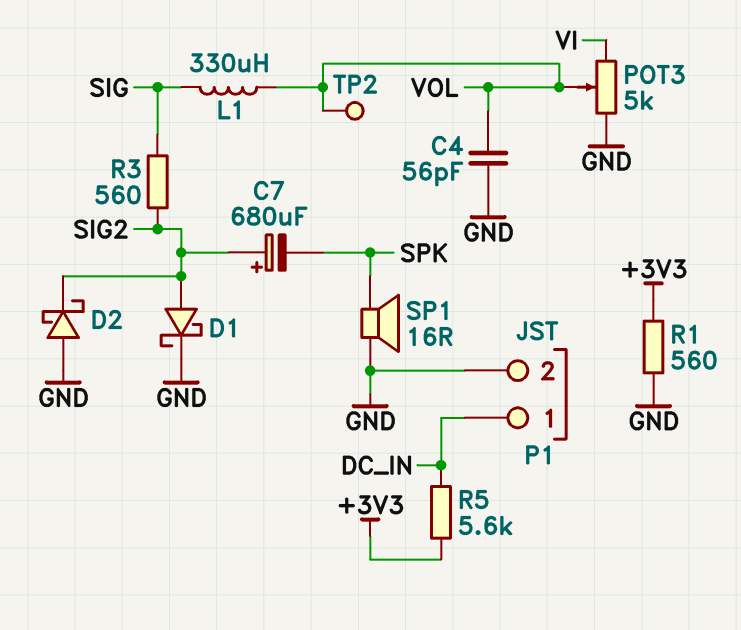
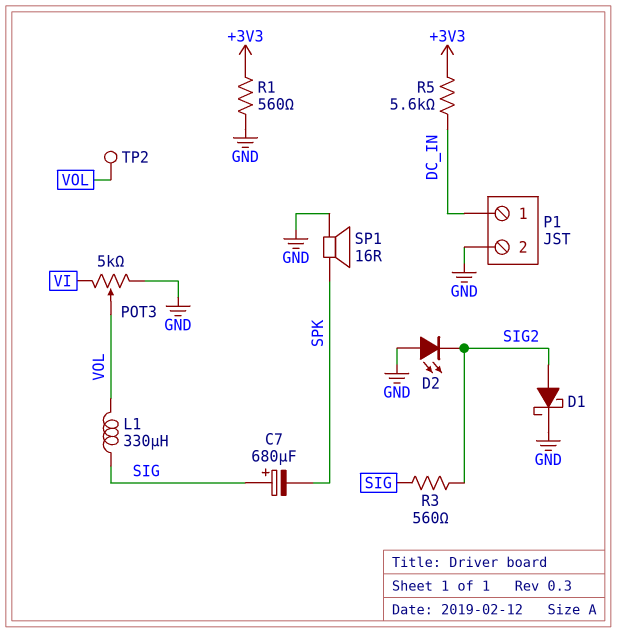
C4: 56pF (GND, VOL) -> none
C7: 680uF (plus SIG2, minus SPK) -> 680uF (plus SIG, minus SPK)
D2: schottky (A GND, K SIG2) -> LED (A GND, K SIG2)

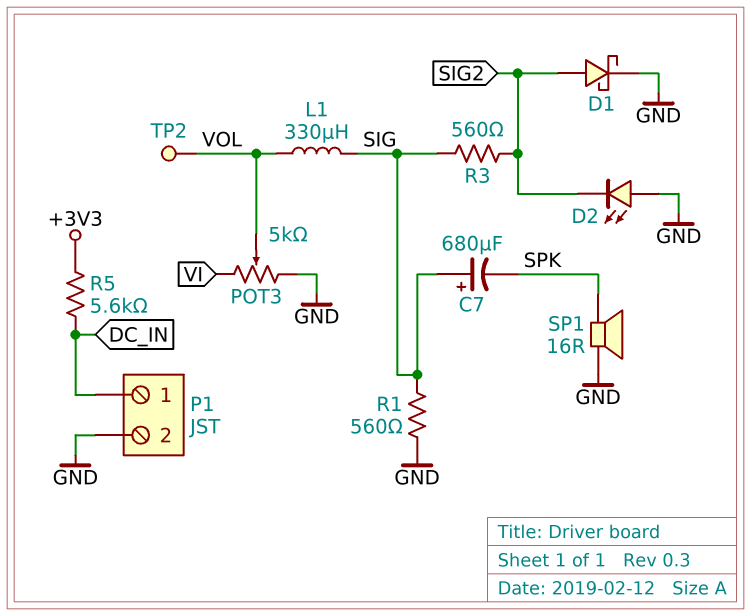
R1: 560 (+3V3, GND) -> 560 (GND, SIG)

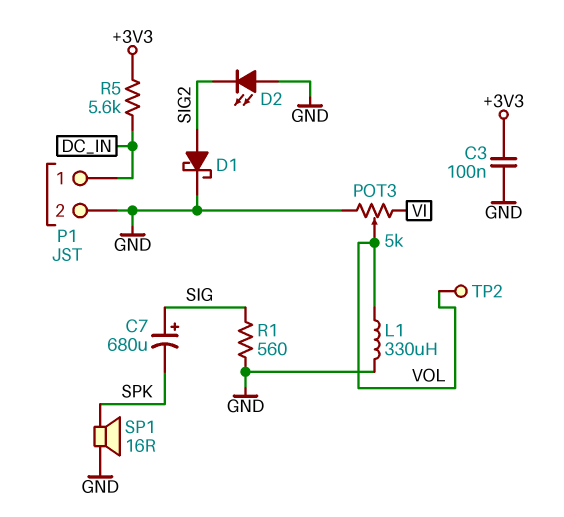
C3: none -> 100nF (+3V3, GND)
L1: 330uH (SIG, VOL) -> 330uH (GND, VOL)
R3: 560 (SIG, SIG2) -> none

